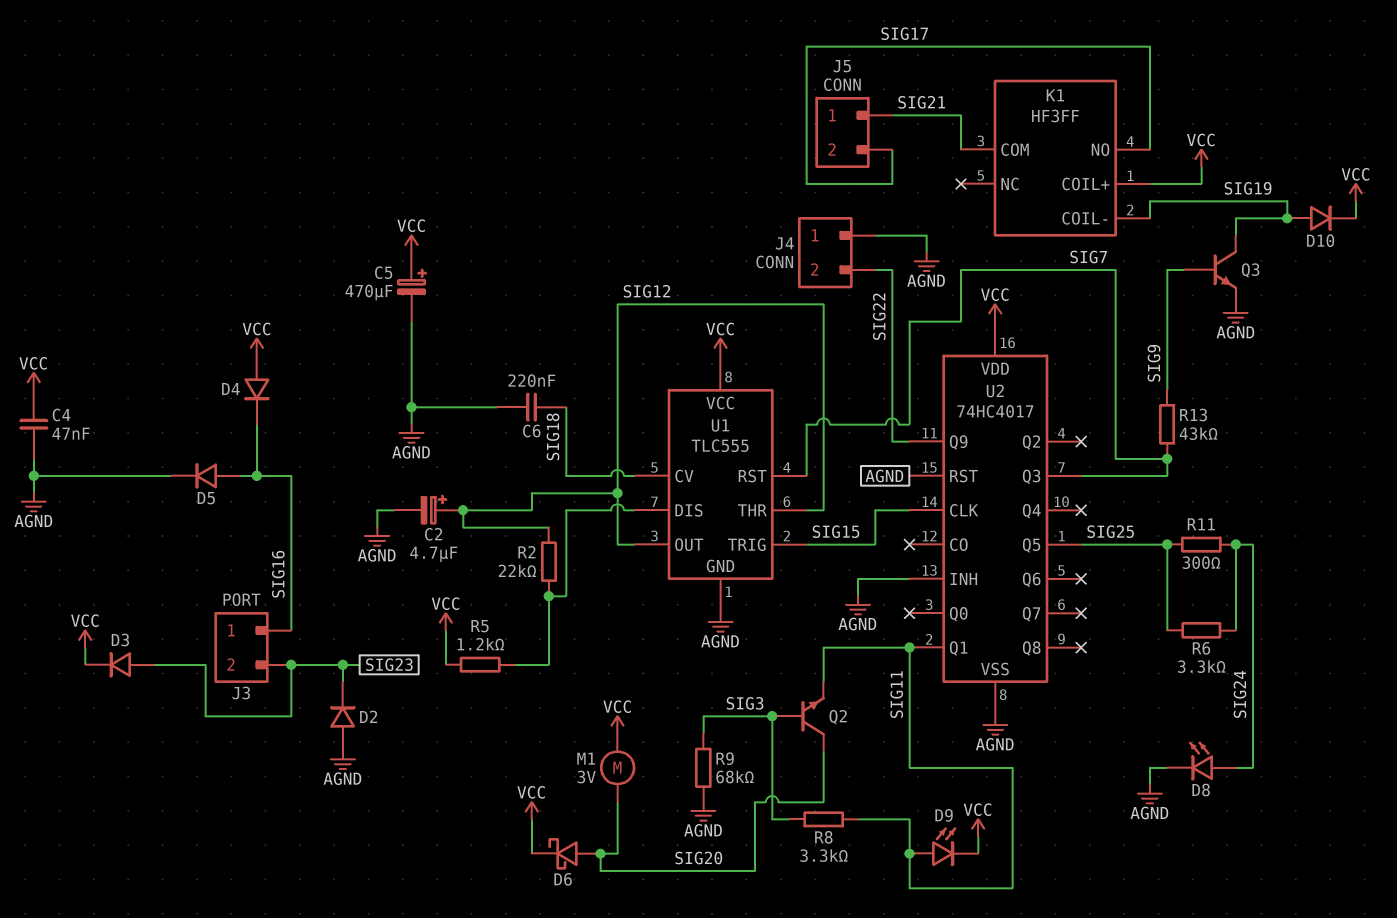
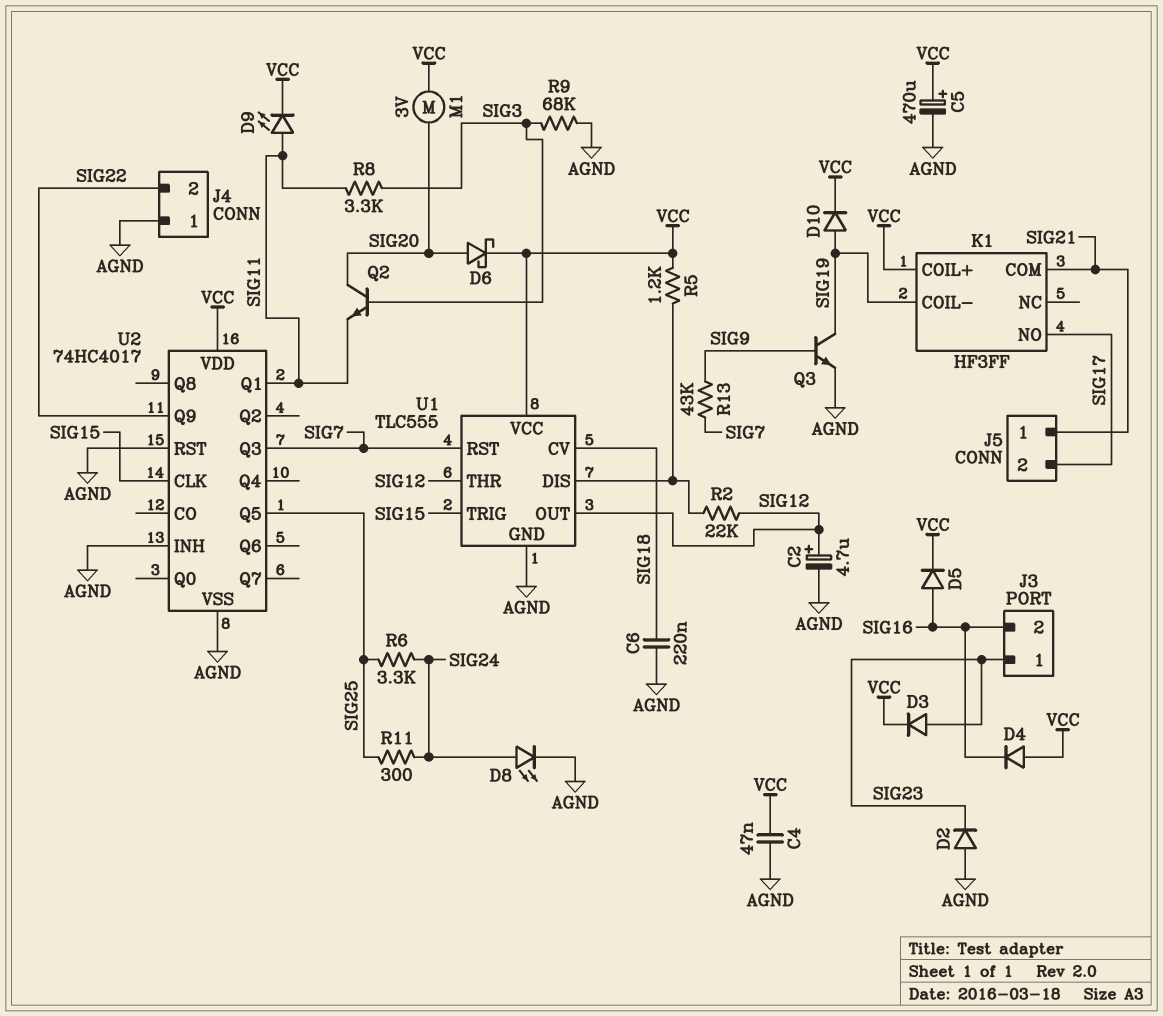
D5: diode (A SIG16, K AGND) -> diode (A SIG16, K VCC)
J3 pin 1: SIG16 -> SIG23
J3 pin 2: SIG23 -> SIG16

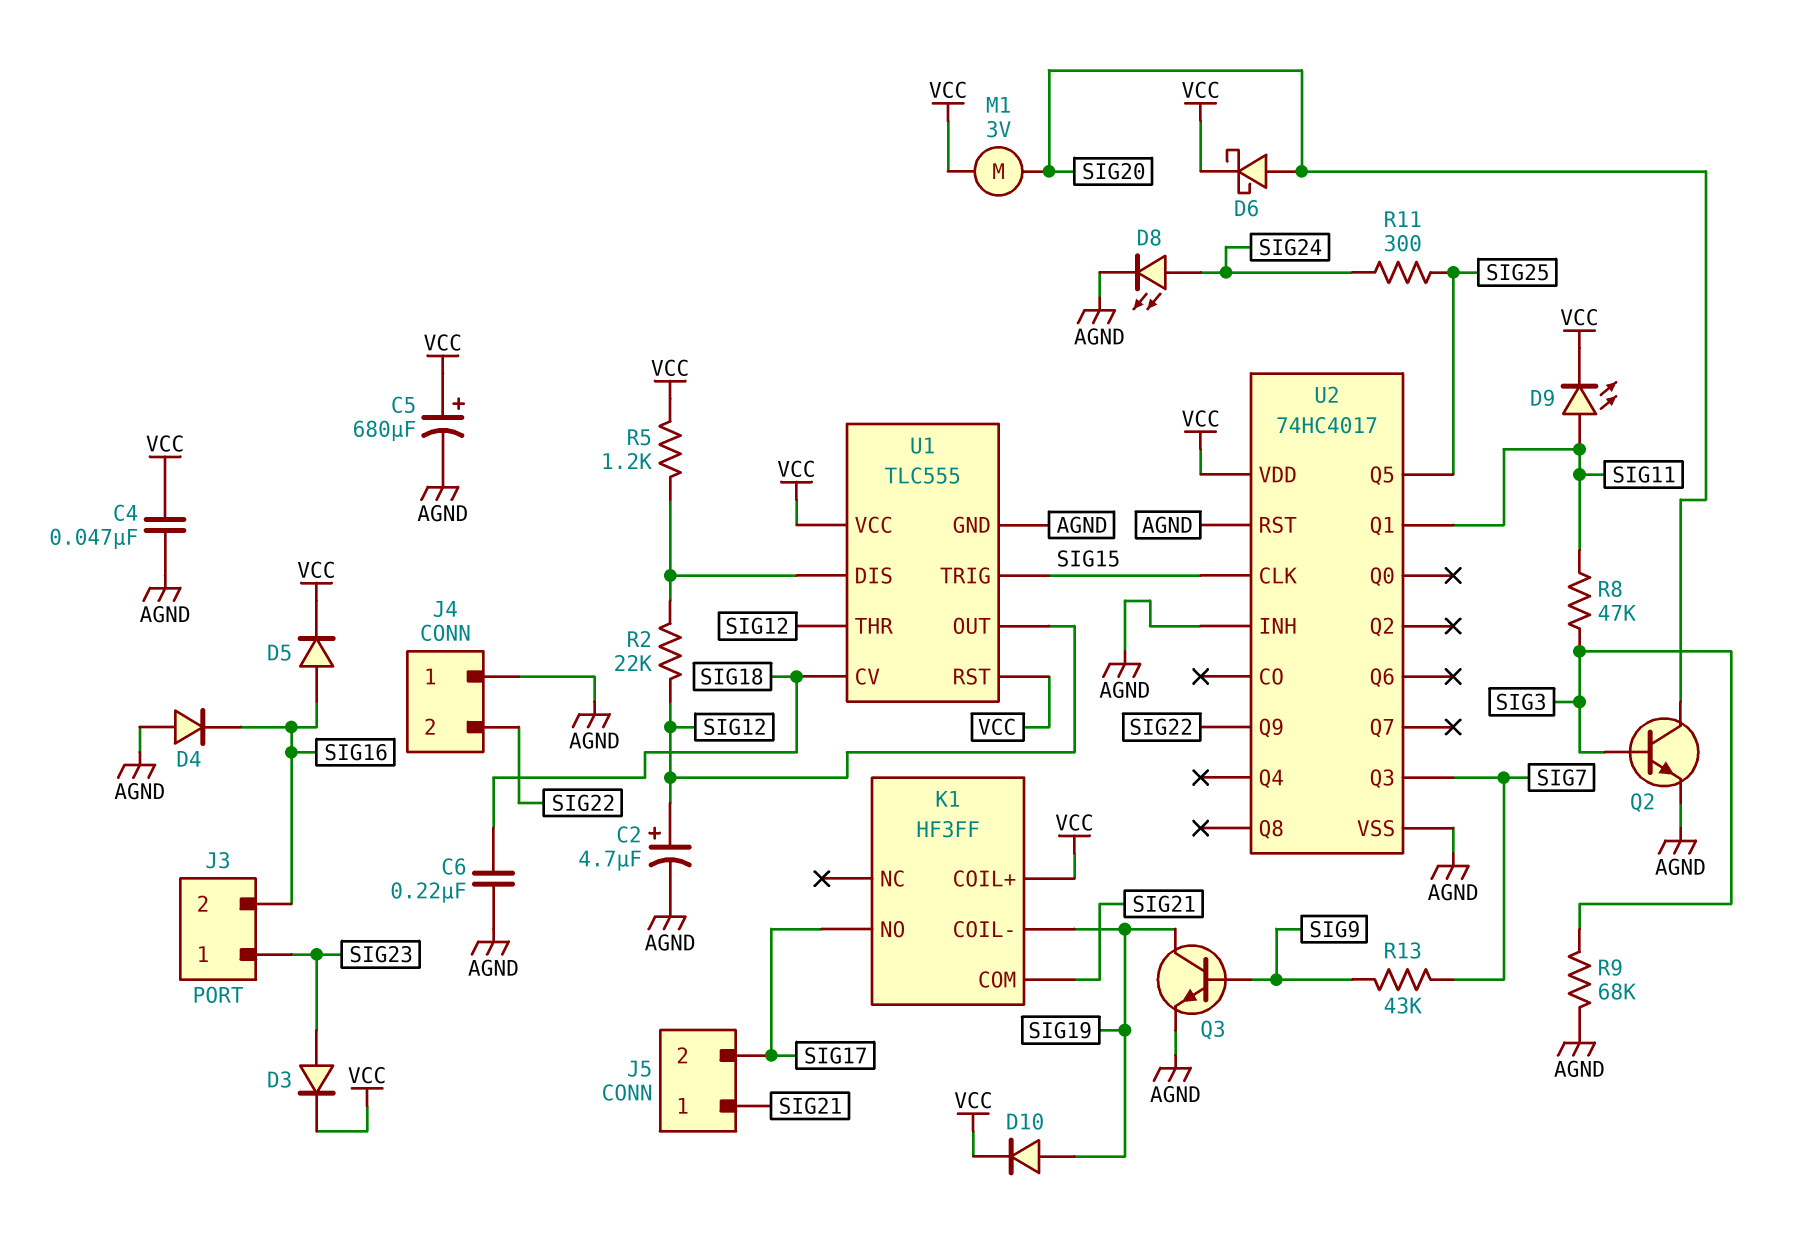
C5: 470uF (plus VCC, minus AGND) -> 680uF (plus VCC, minus AGND)
D2: diode (A AGND, K SIG23) -> none
D4: diode (A VCC, K SIG16) -> diode (A AGND, K SIG16)
Q2: NPN (B SIG3, C SIG20, E SIG11) -> NPN (B SIG3, C SIG20, E AGND)
R6: 3.3k (SIG24, SIG25) -> none
R8: 3.3k (SIG3, SIG11) -> 47k (SIG3, SIG11)
U1 pin RST: SIG7 -> VCC

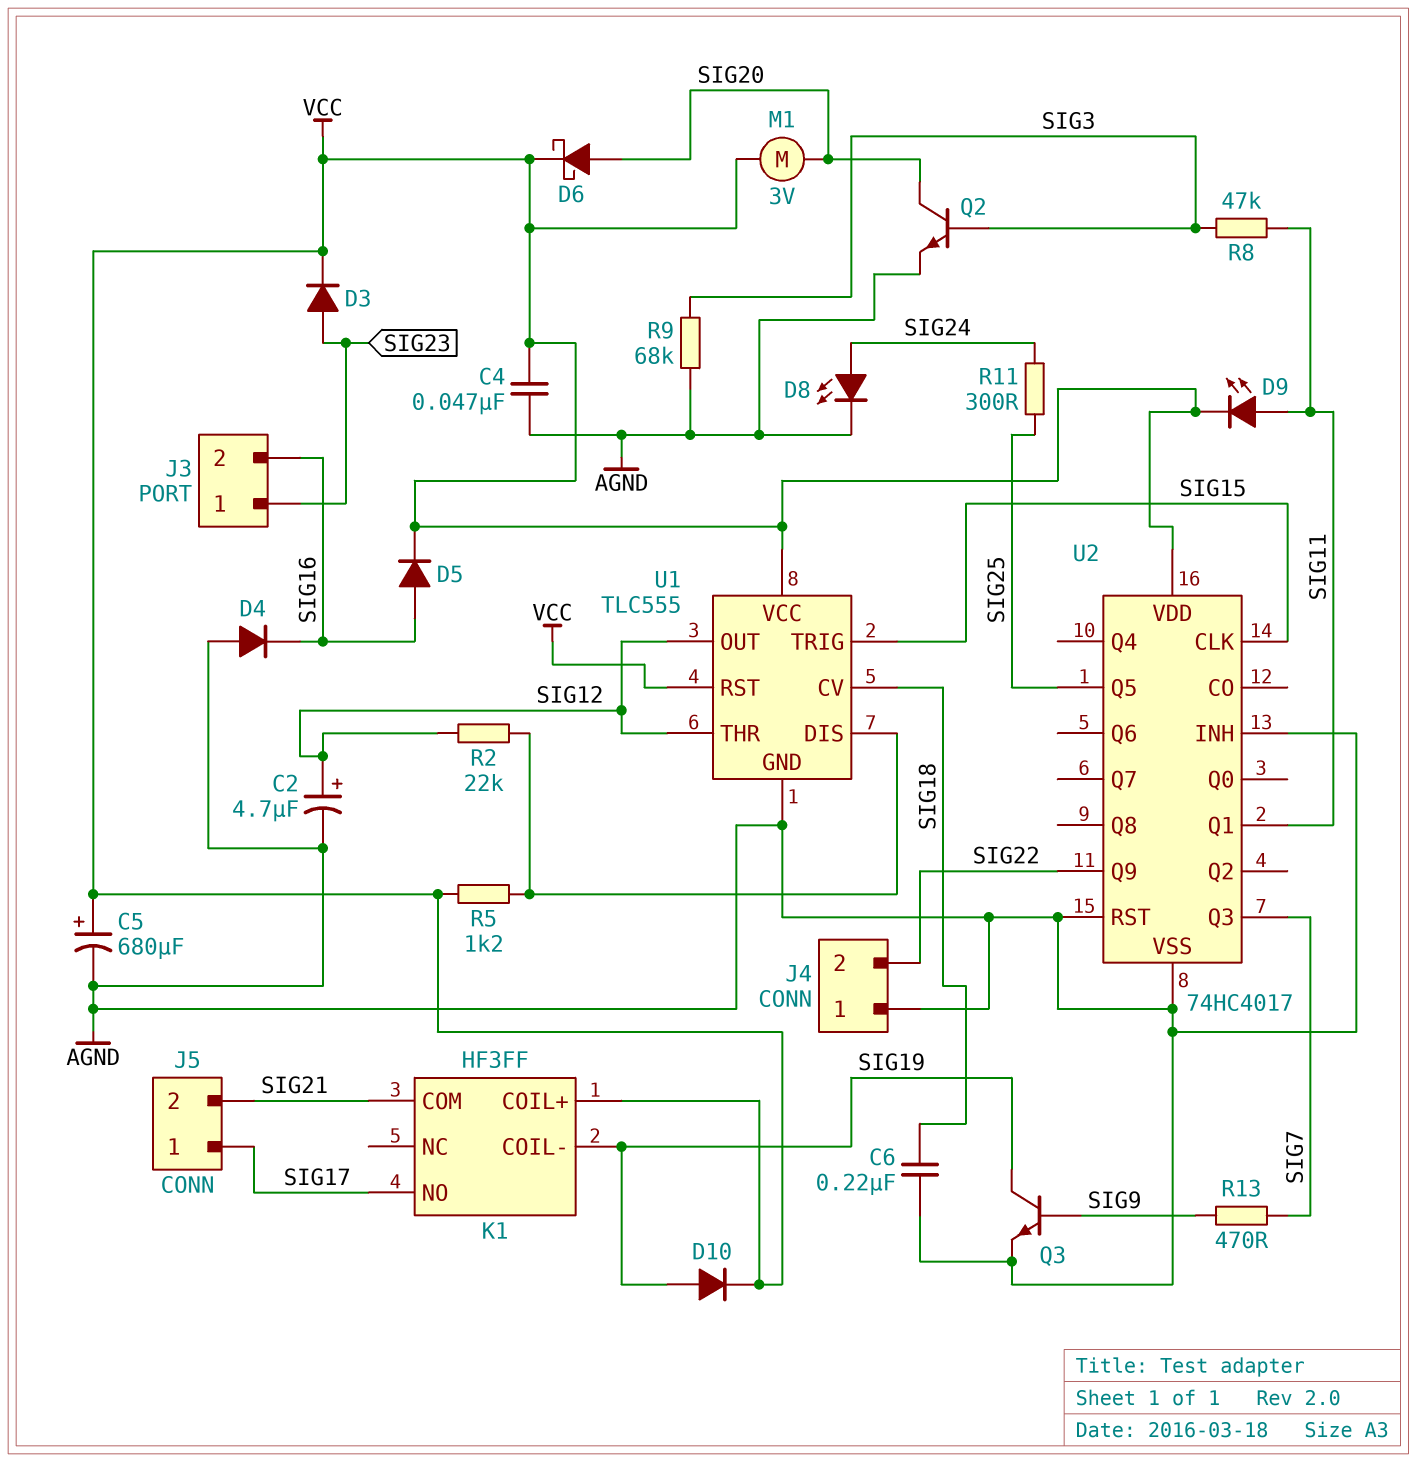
J5 pin 1: SIG21 -> SIG17
J5 pin 2: SIG17 -> SIG21
R13: 43k (SIG7, SIG9) -> 470 (SIG7, SIG9)

